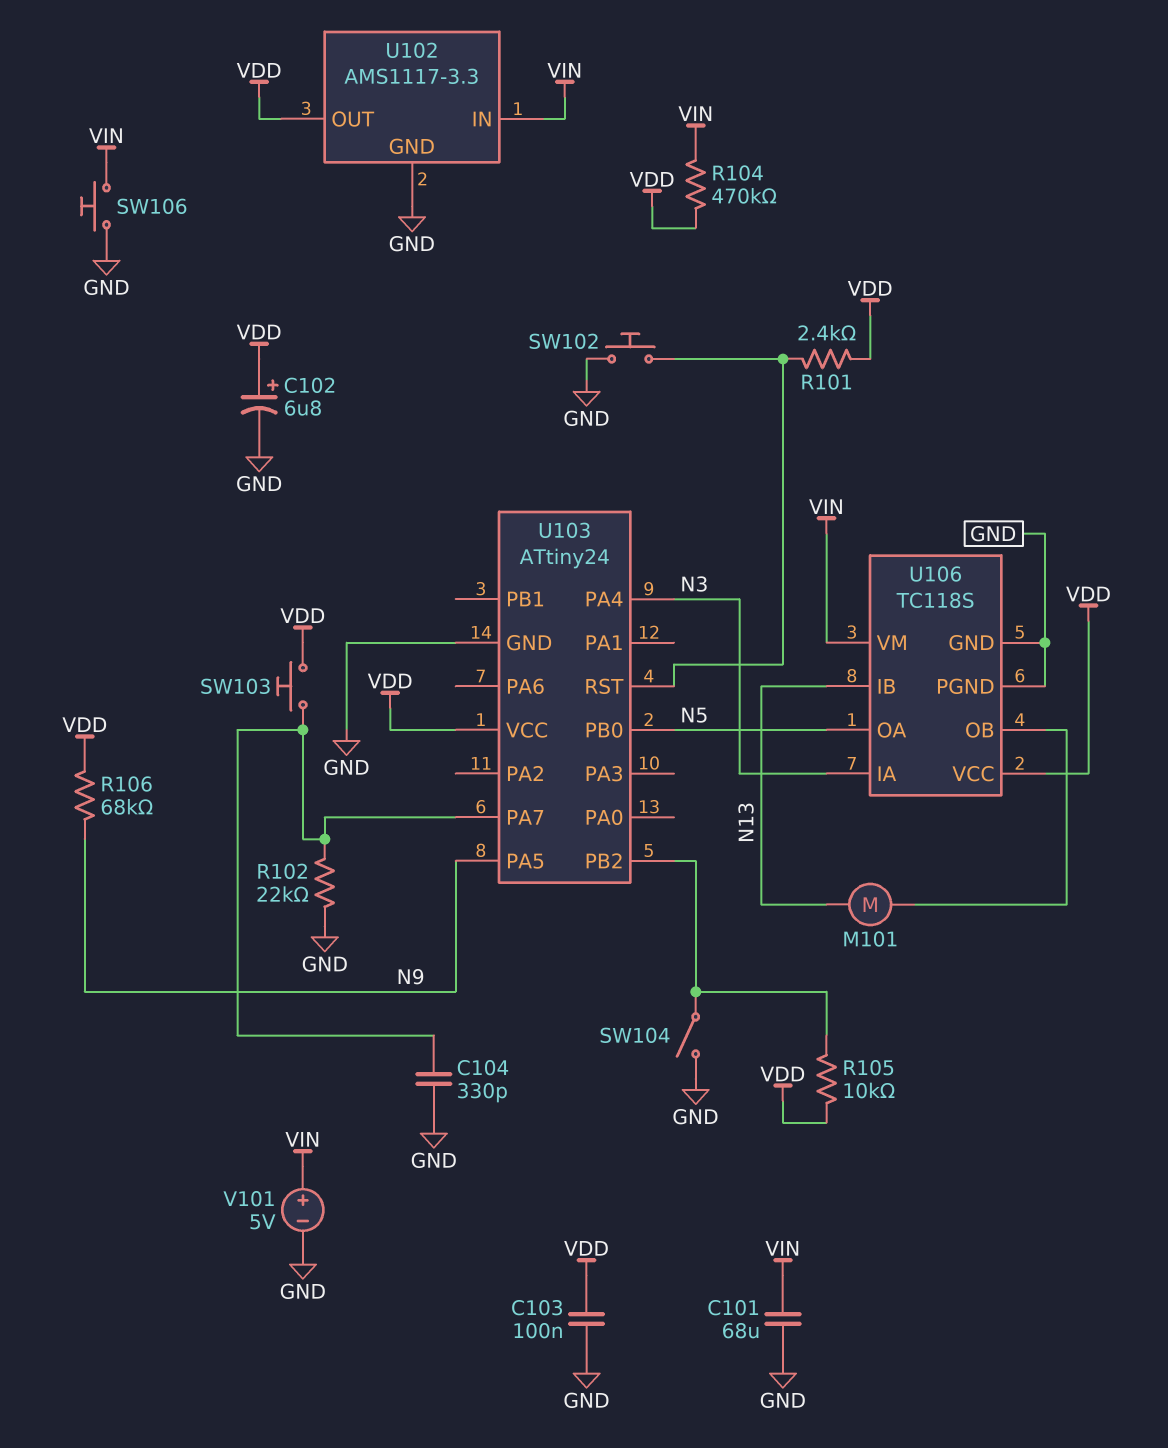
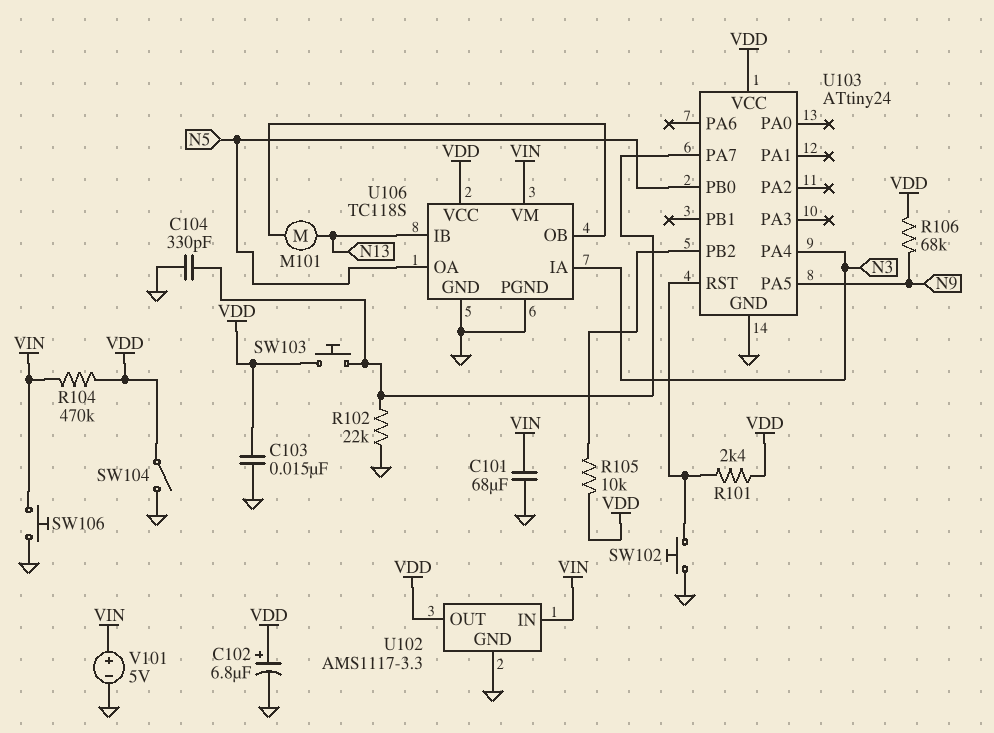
C103: 100nF (GND, VDD) -> 15nF (GND, VDD)
SW104: switch (GND, U103/PB2) -> switch (GND, VDD)

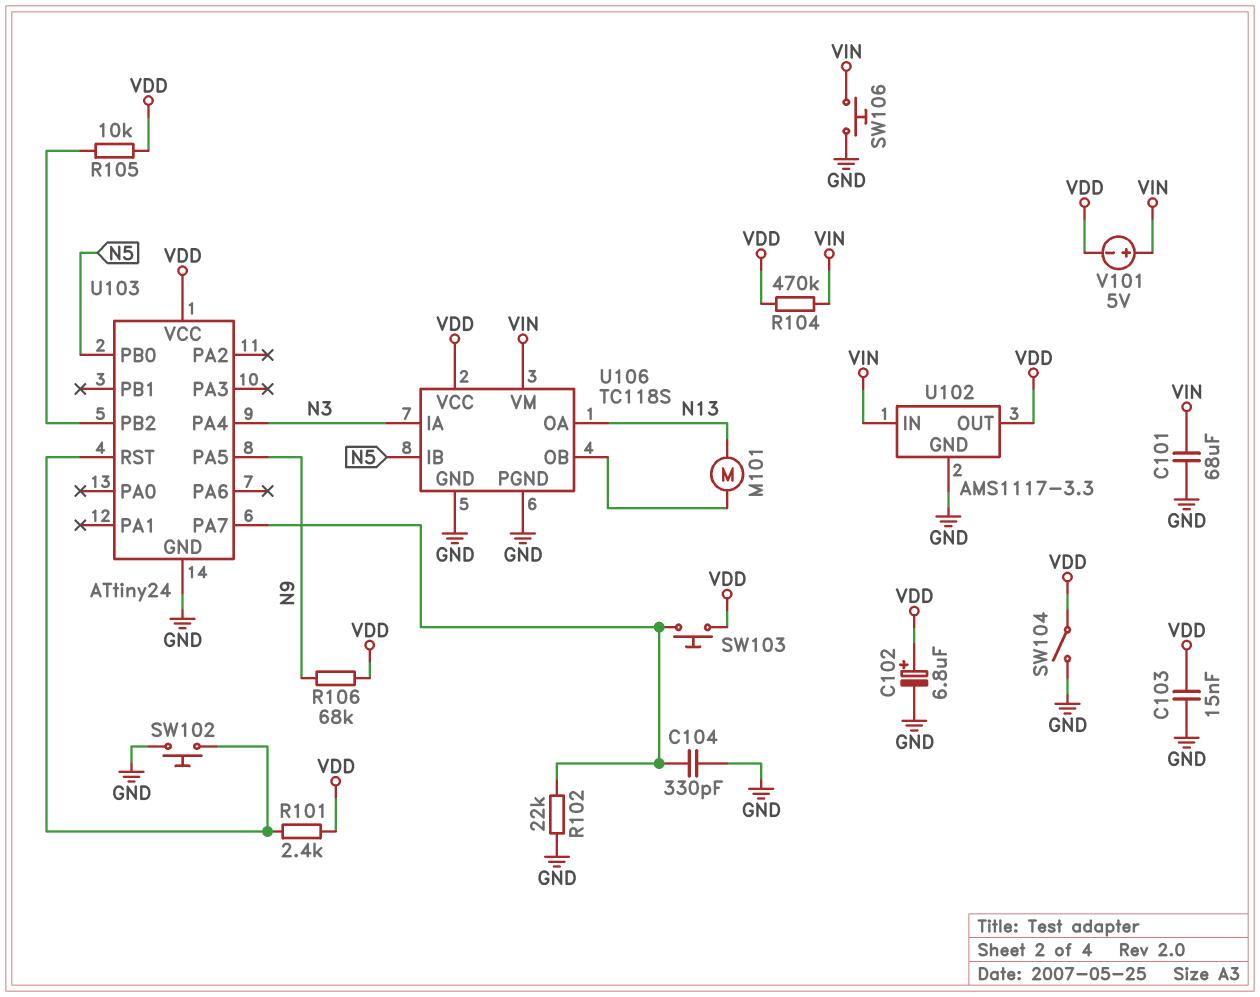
U106 pin IB: N13 -> N5
U106 pin OA: N5 -> N13
V101: 5V (plus VIN, minus GND) -> 5V (plus VIN, minus VDD)

